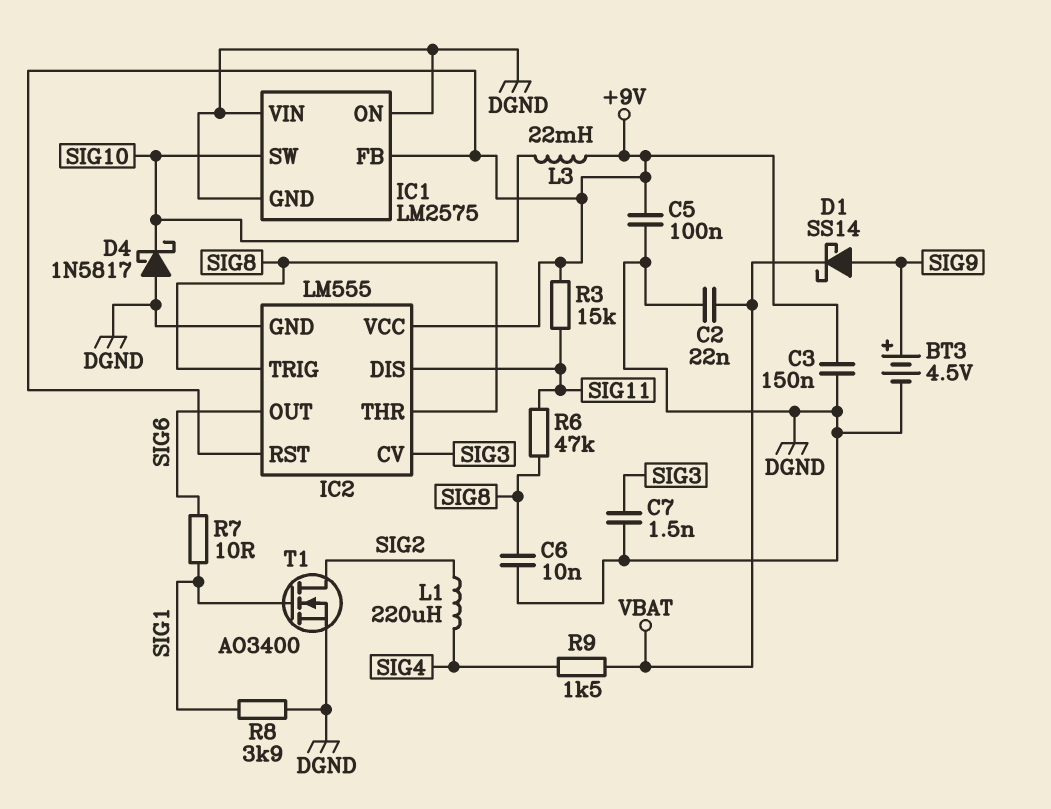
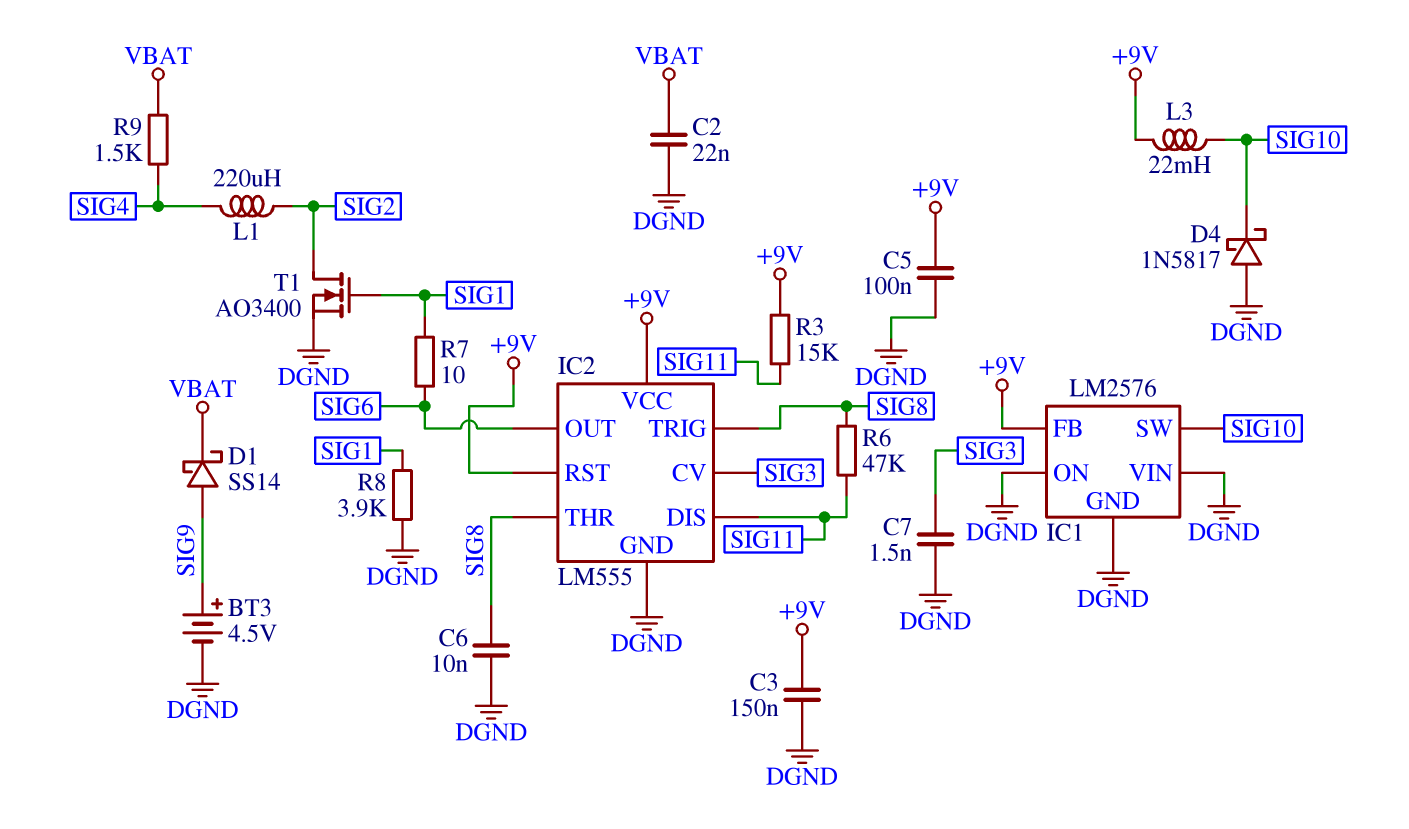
IC1: LM2575 -> LM2576

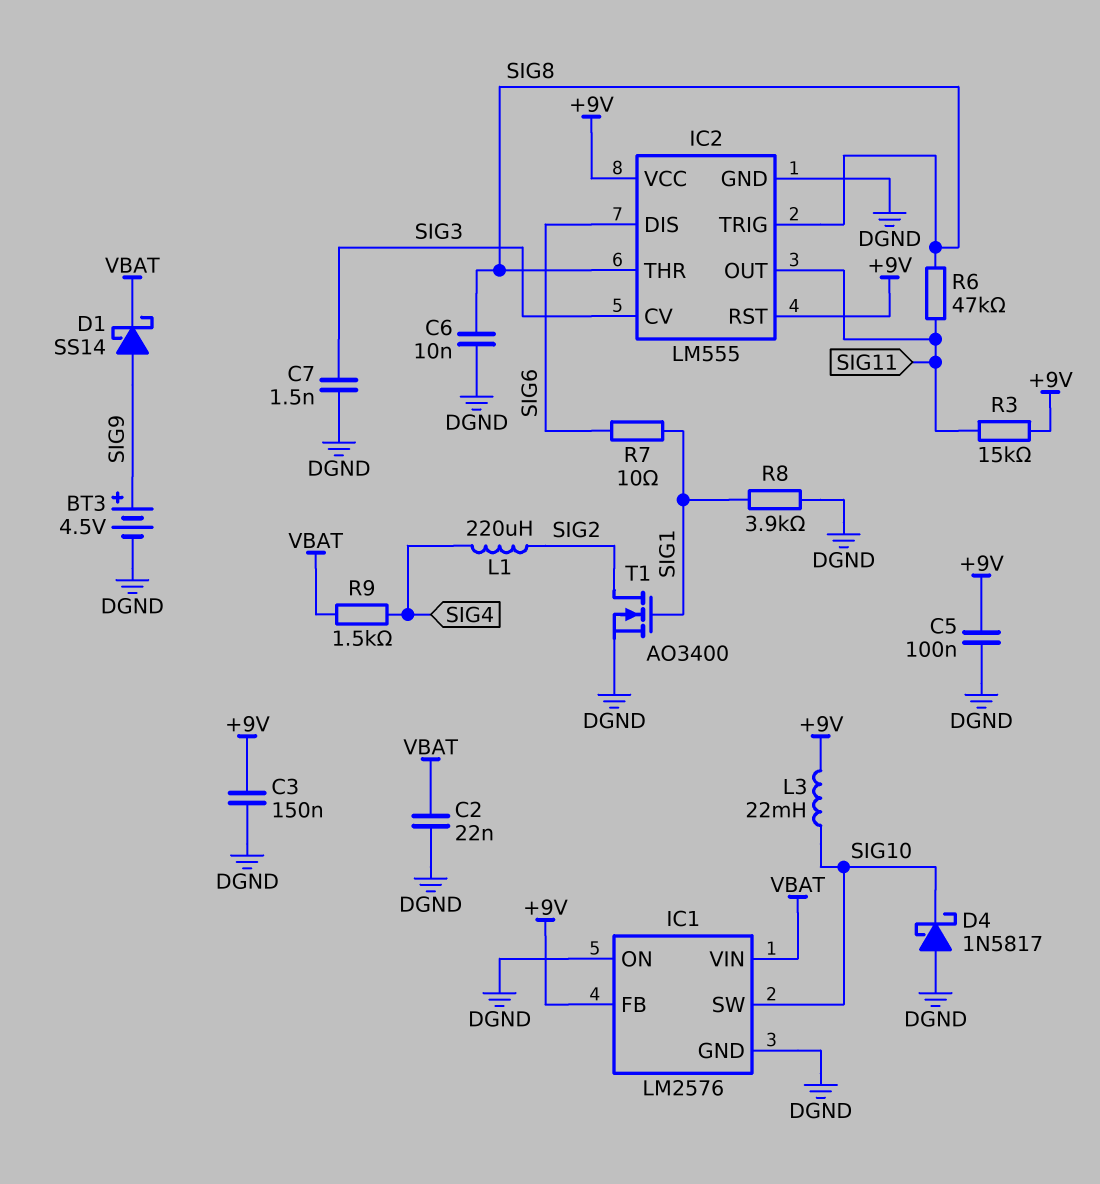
IC1 pin VIN: DGND -> VBAT
IC2 pin DIS: SIG11 -> SIG6
IC2 pin OUT: SIG6 -> SIG11

